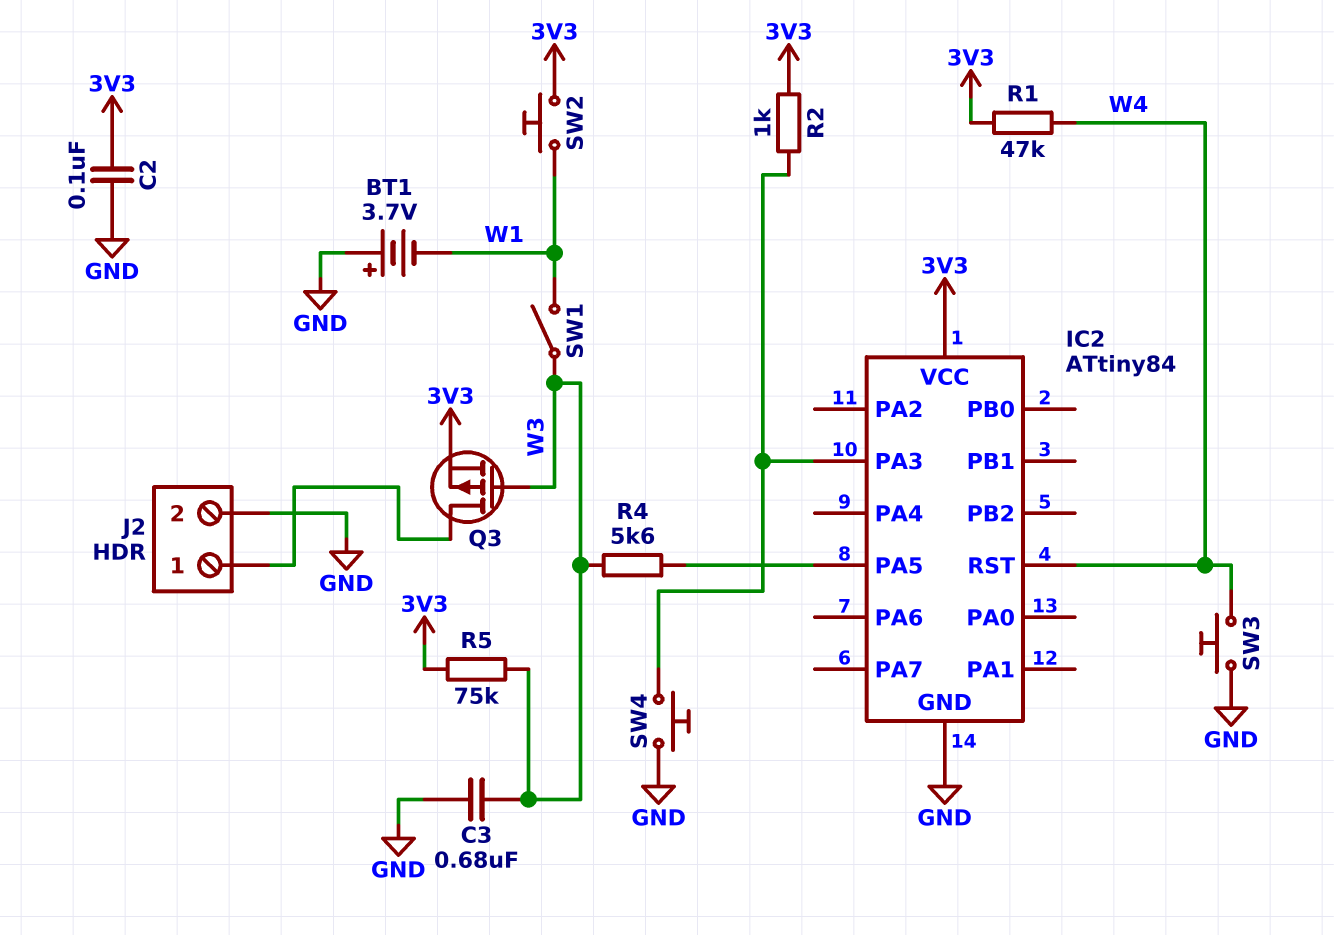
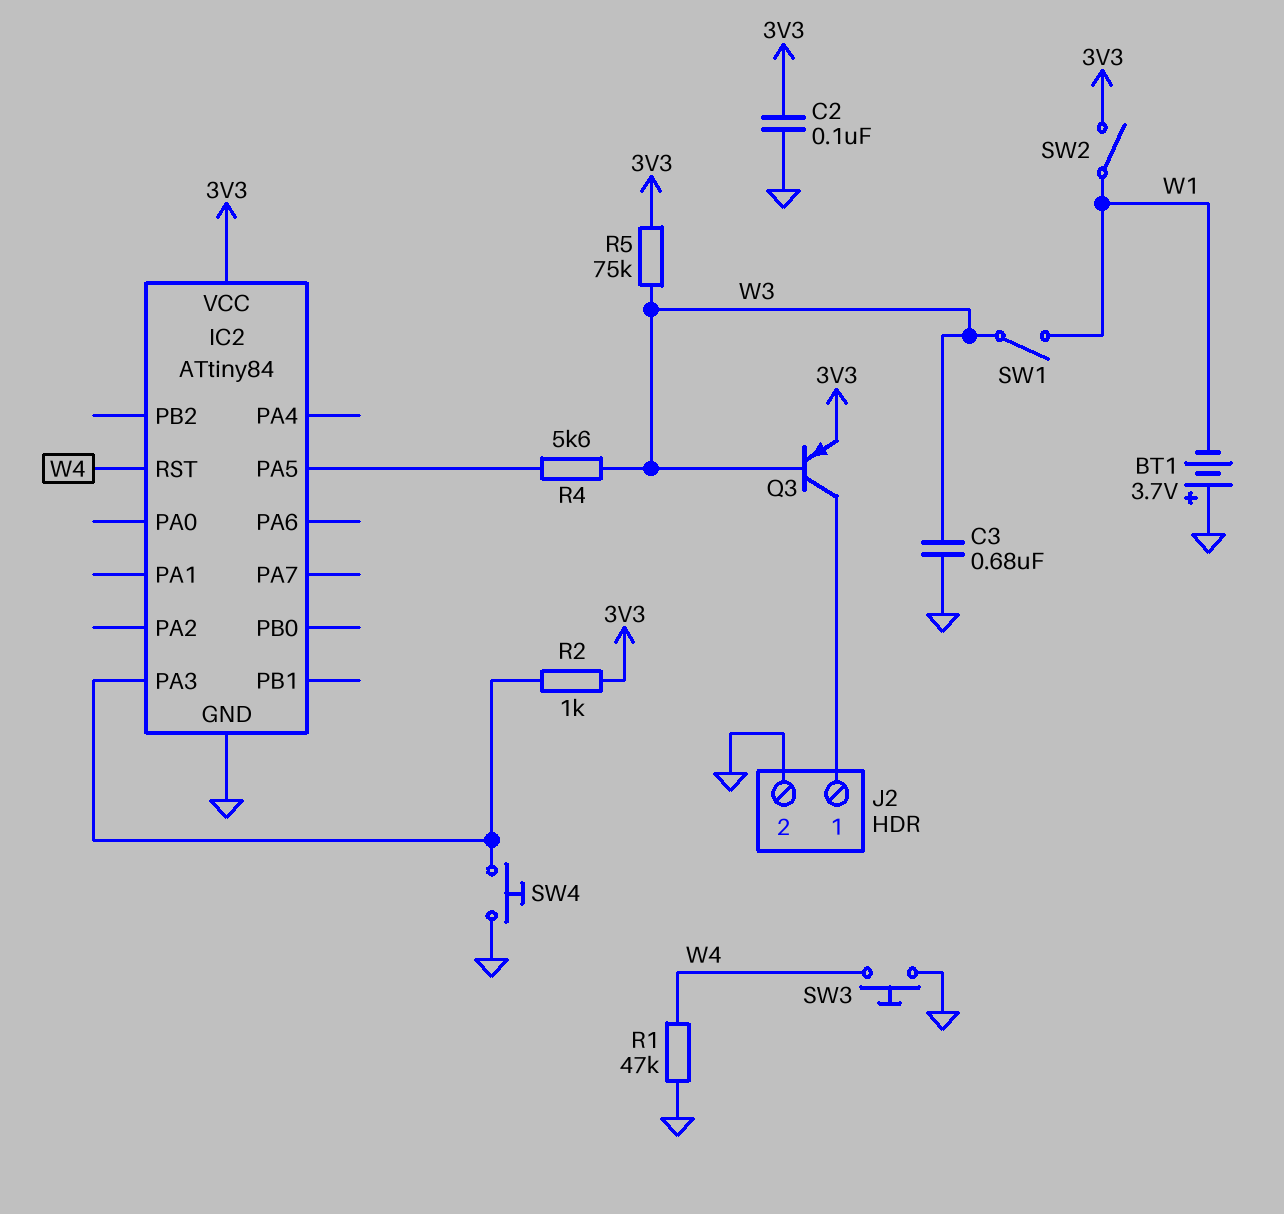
Q3: PMOS (G W3, D J2/1, S 3V3) -> PNP (B W3, C J2/1, E 3V3)
R1: 47k (3V3, W4) -> 47k (GND, W4)
SW2: button (3V3, W1) -> switch (3V3, W1)

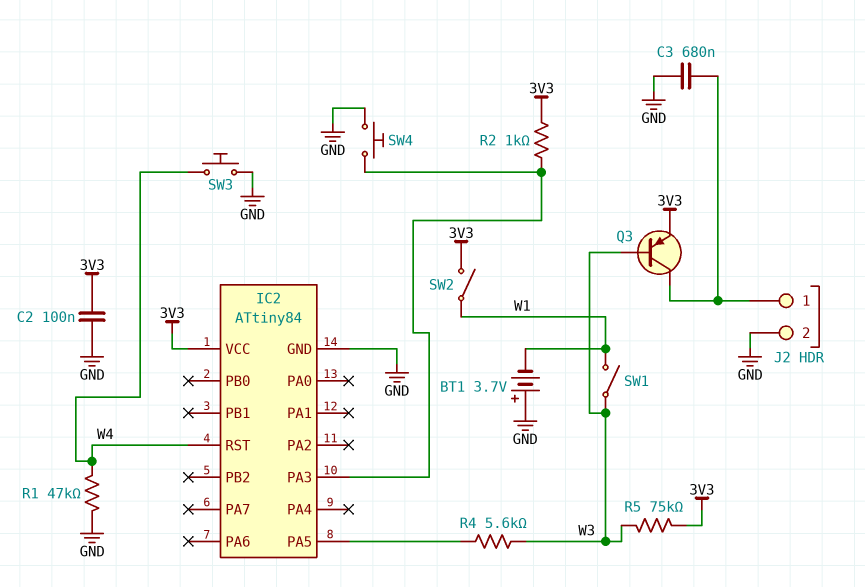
C3: 680nF (GND, W3) -> 680nF (GND, J2/1)

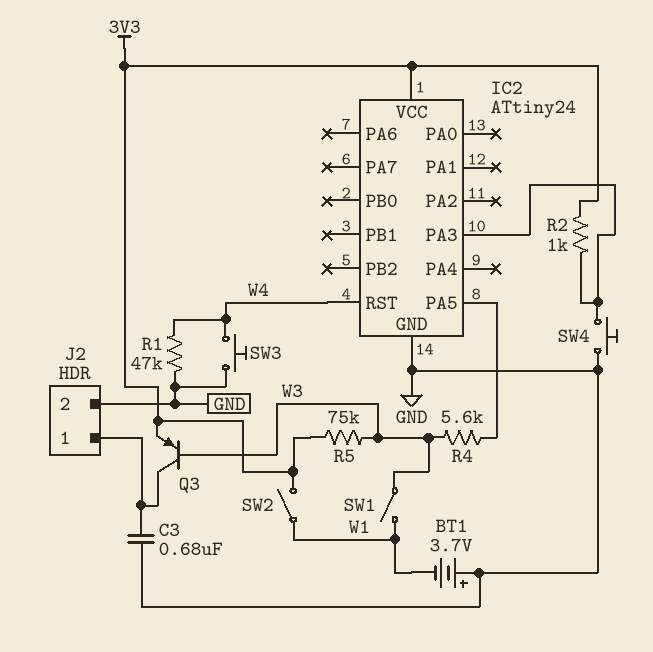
C2: 100nF (3V3, GND) -> none
IC2: ATtiny84 -> ATtiny24

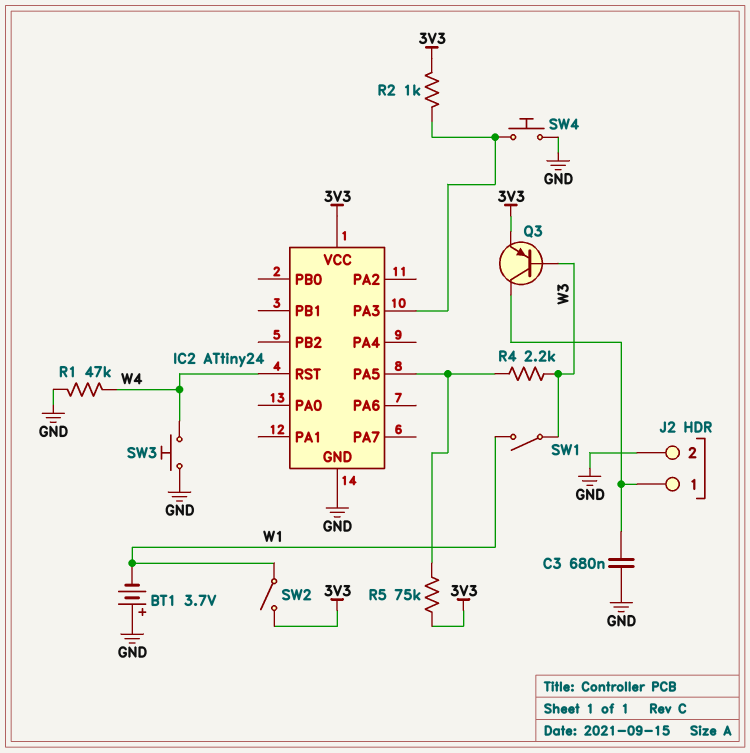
R4: 5.6k (IC2/PA5, W3) -> 2.2k (IC2/PA5, W3)
R5: 75k (3V3, W3) -> 75k (3V3, IC2/PA5)

